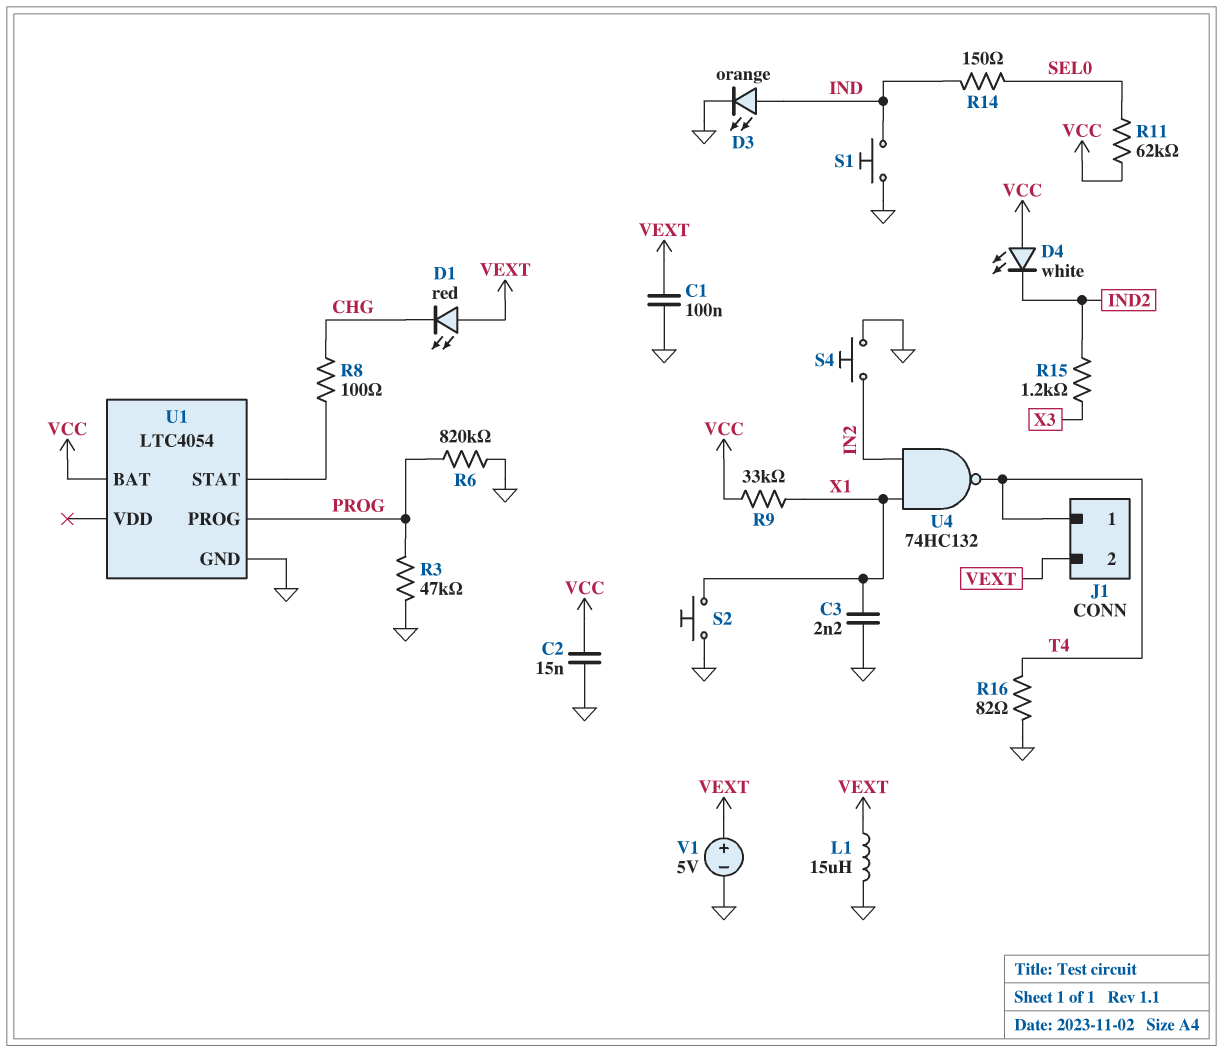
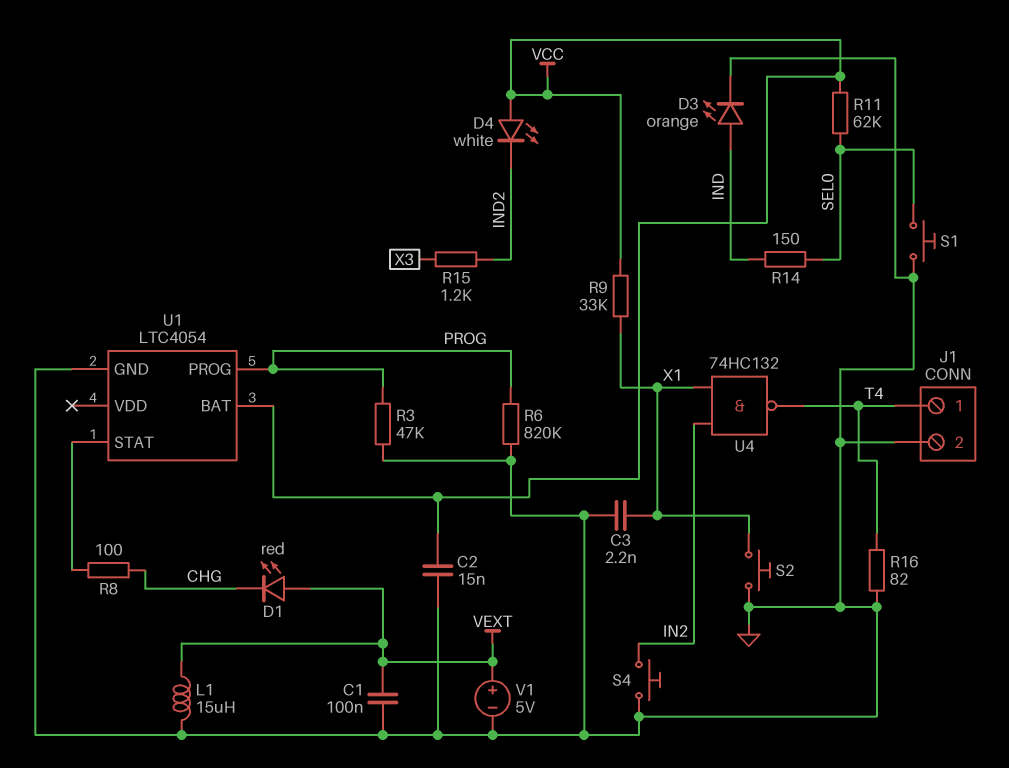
J1 pin 2: VEXT -> GND
S1: button (GND, IND) -> button (GND, SEL0)

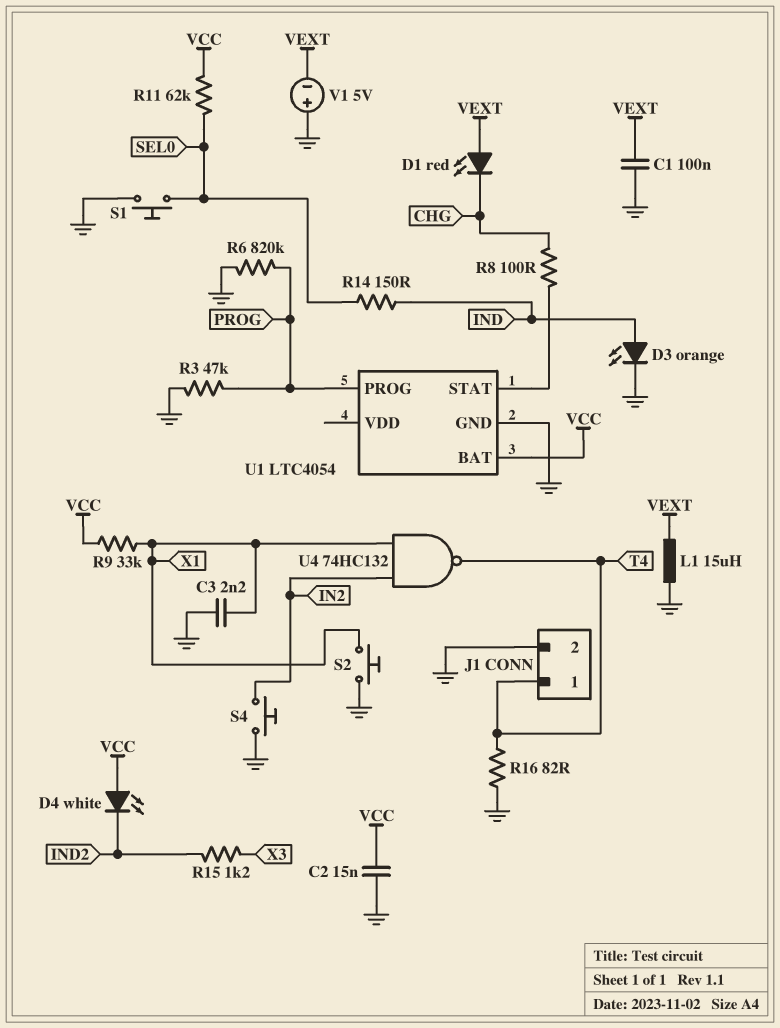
V1: 5V (plus VEXT, minus GND) -> 5V (plus GND, minus VEXT)

